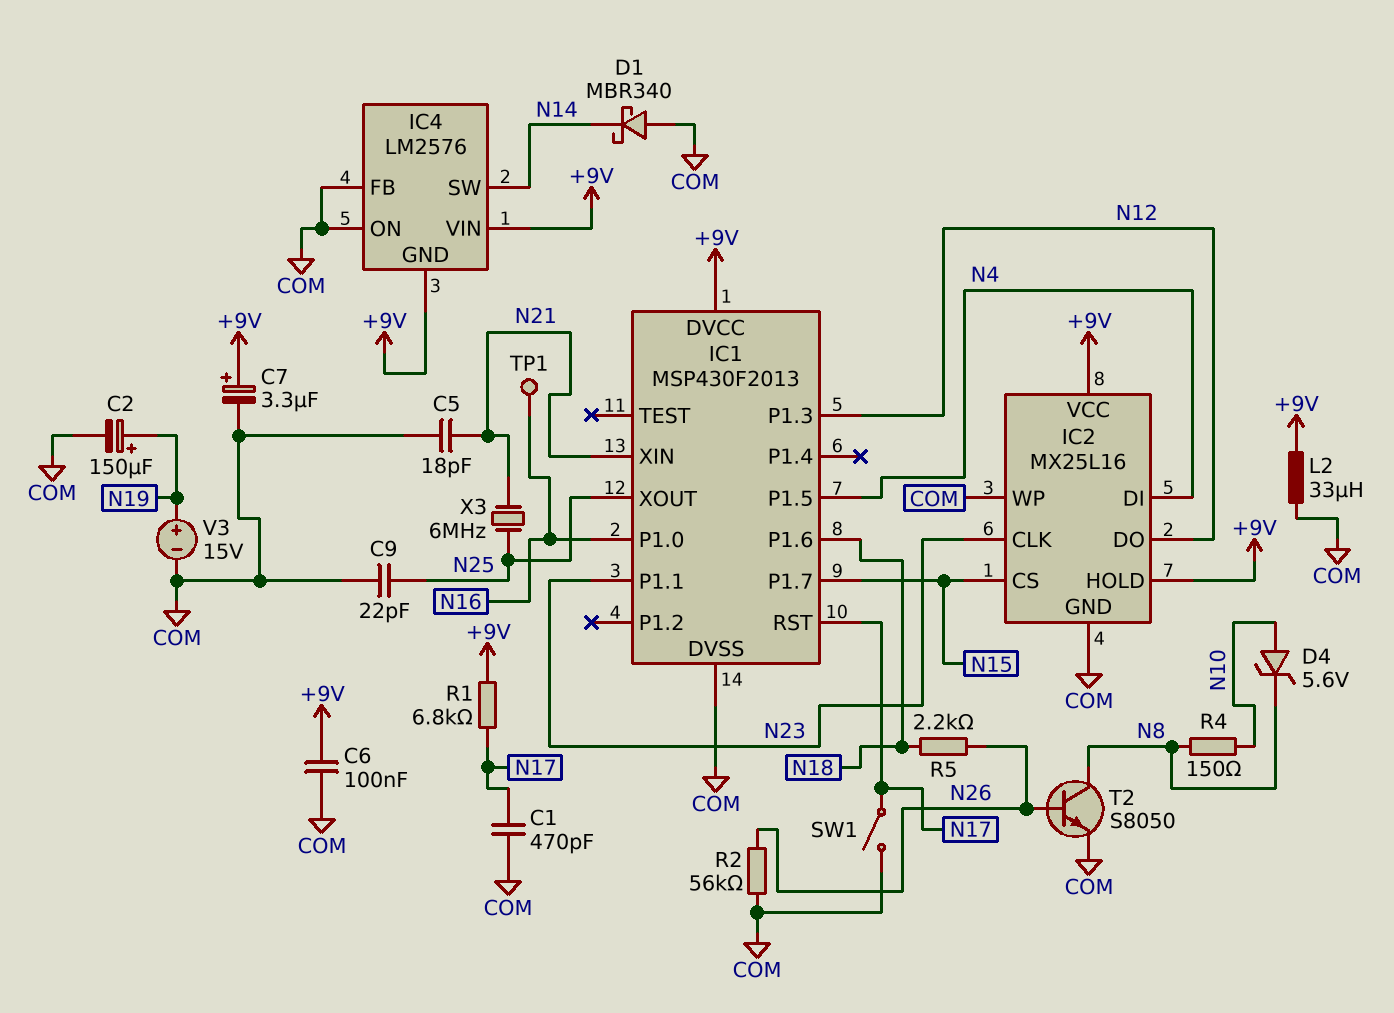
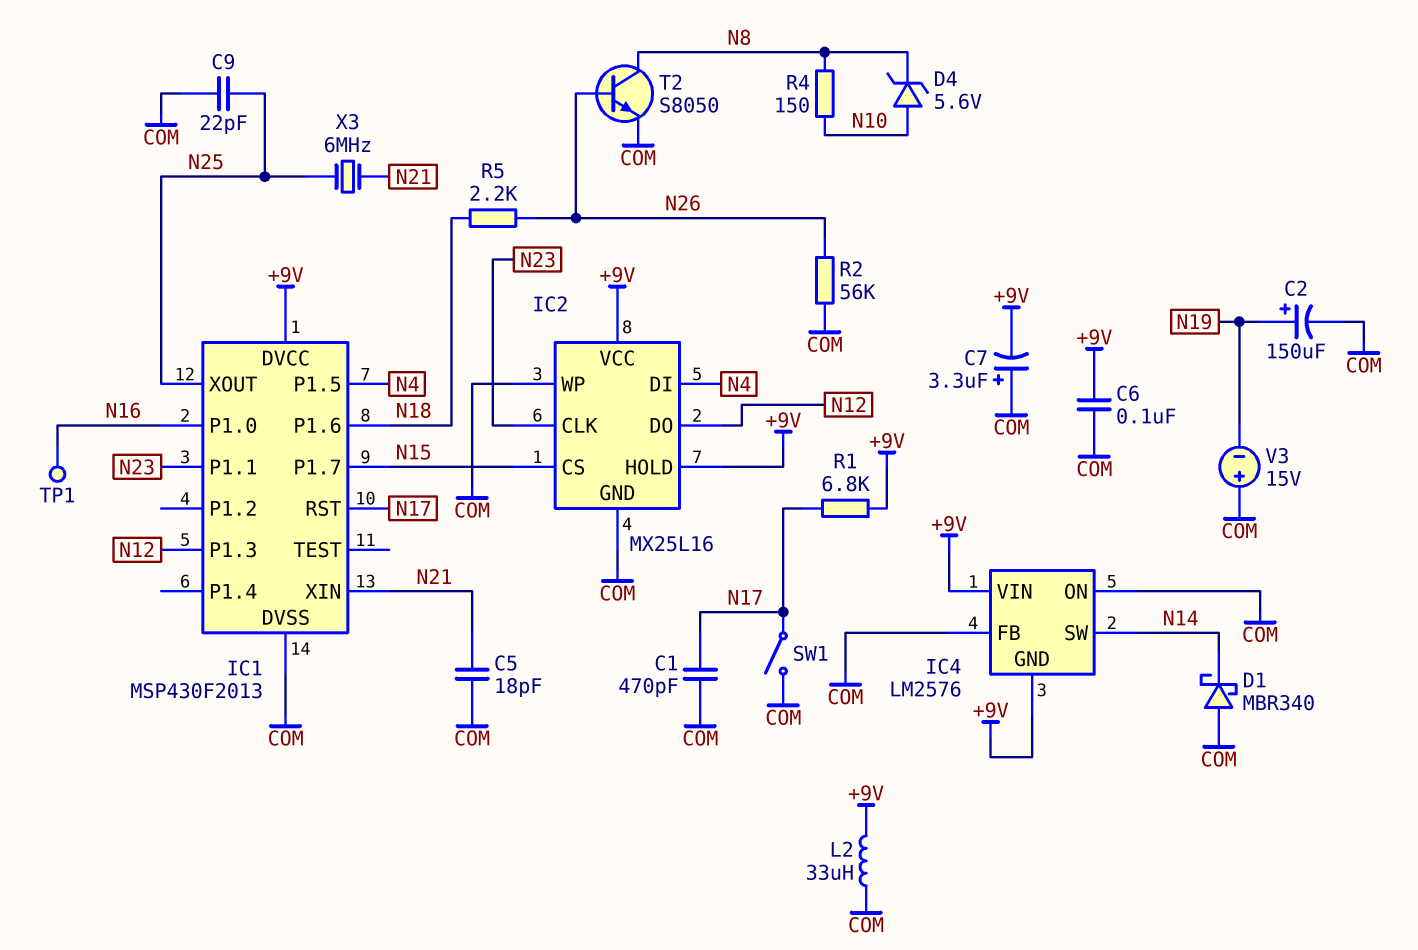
C7: 3.3uF (plus +9V, minus COM) -> 3.3uF (plus COM, minus +9V)
V3: 15V (plus N19, minus COM) -> 15V (plus COM, minus N19)

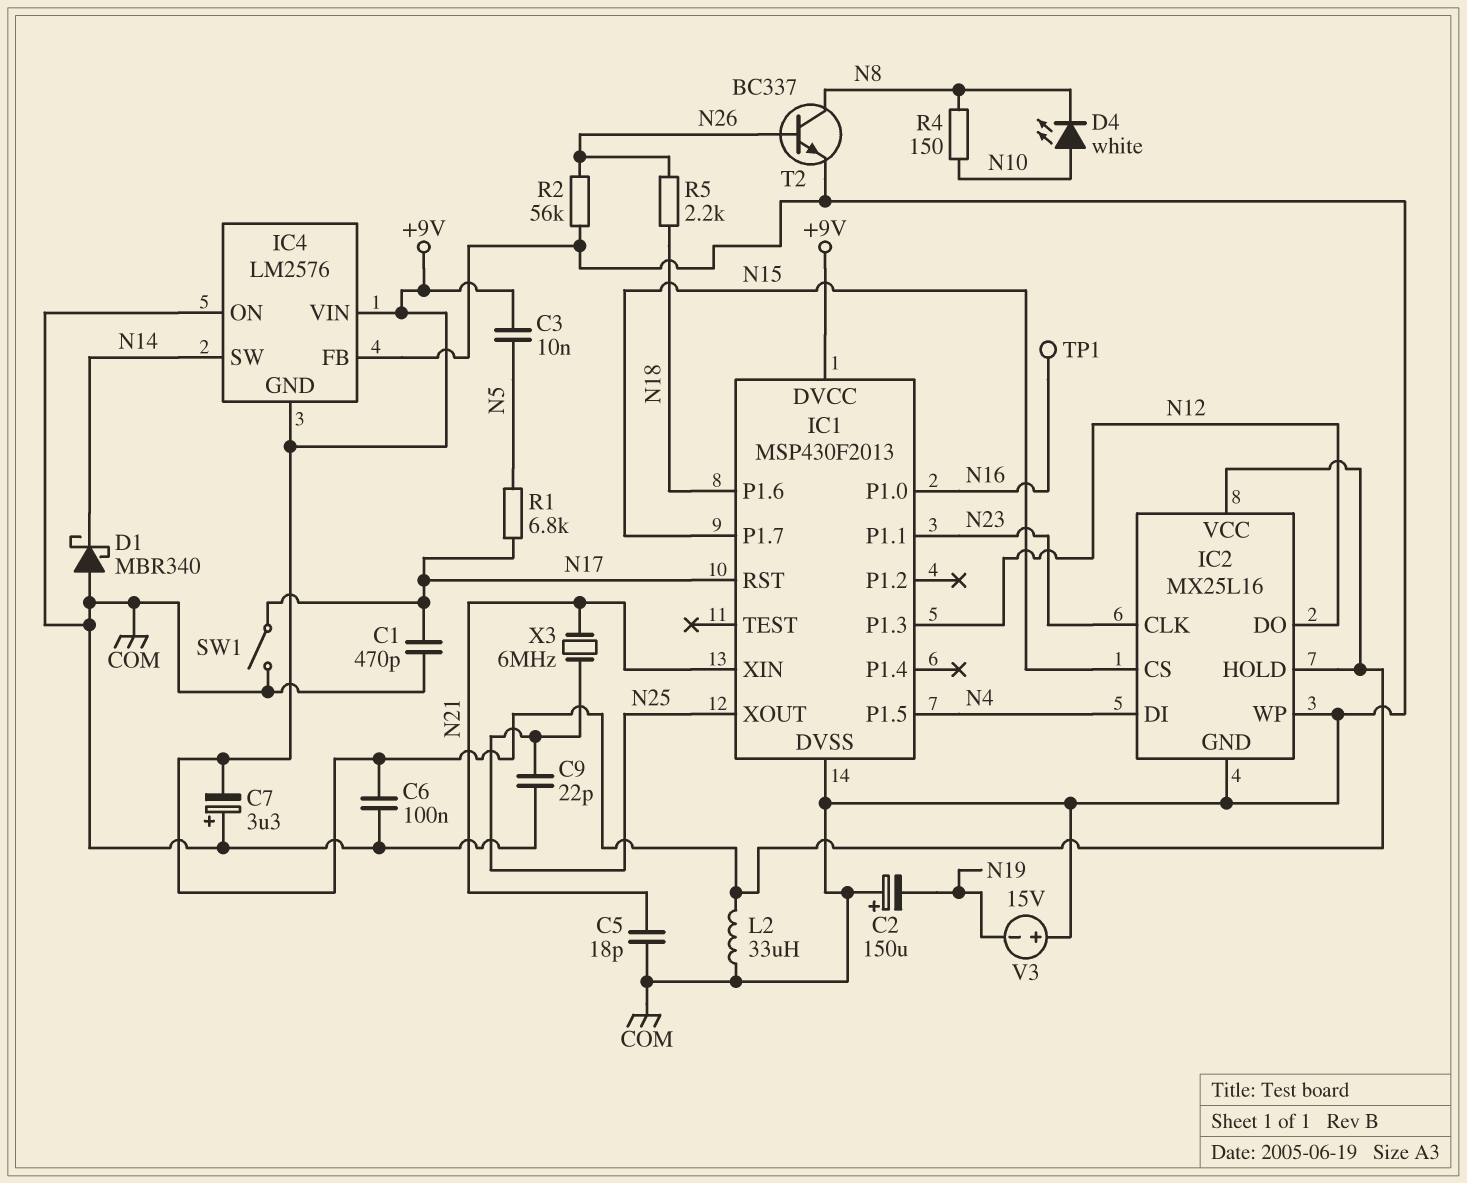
C2: 150uF (plus N19, minus COM) -> 150uF (plus COM, minus N19)
C3: none -> 10nF (+9V, N5)
D4: zener 5.6V (A N10, K N8) -> LED white (A N10, K N8)
R1: 6.8k (+9V, N17) -> 6.8k (N5, N17)
T2: NPN S8050 (B N26, C N8, E COM) -> NPN BC337 (B N26, C N8, E COM)

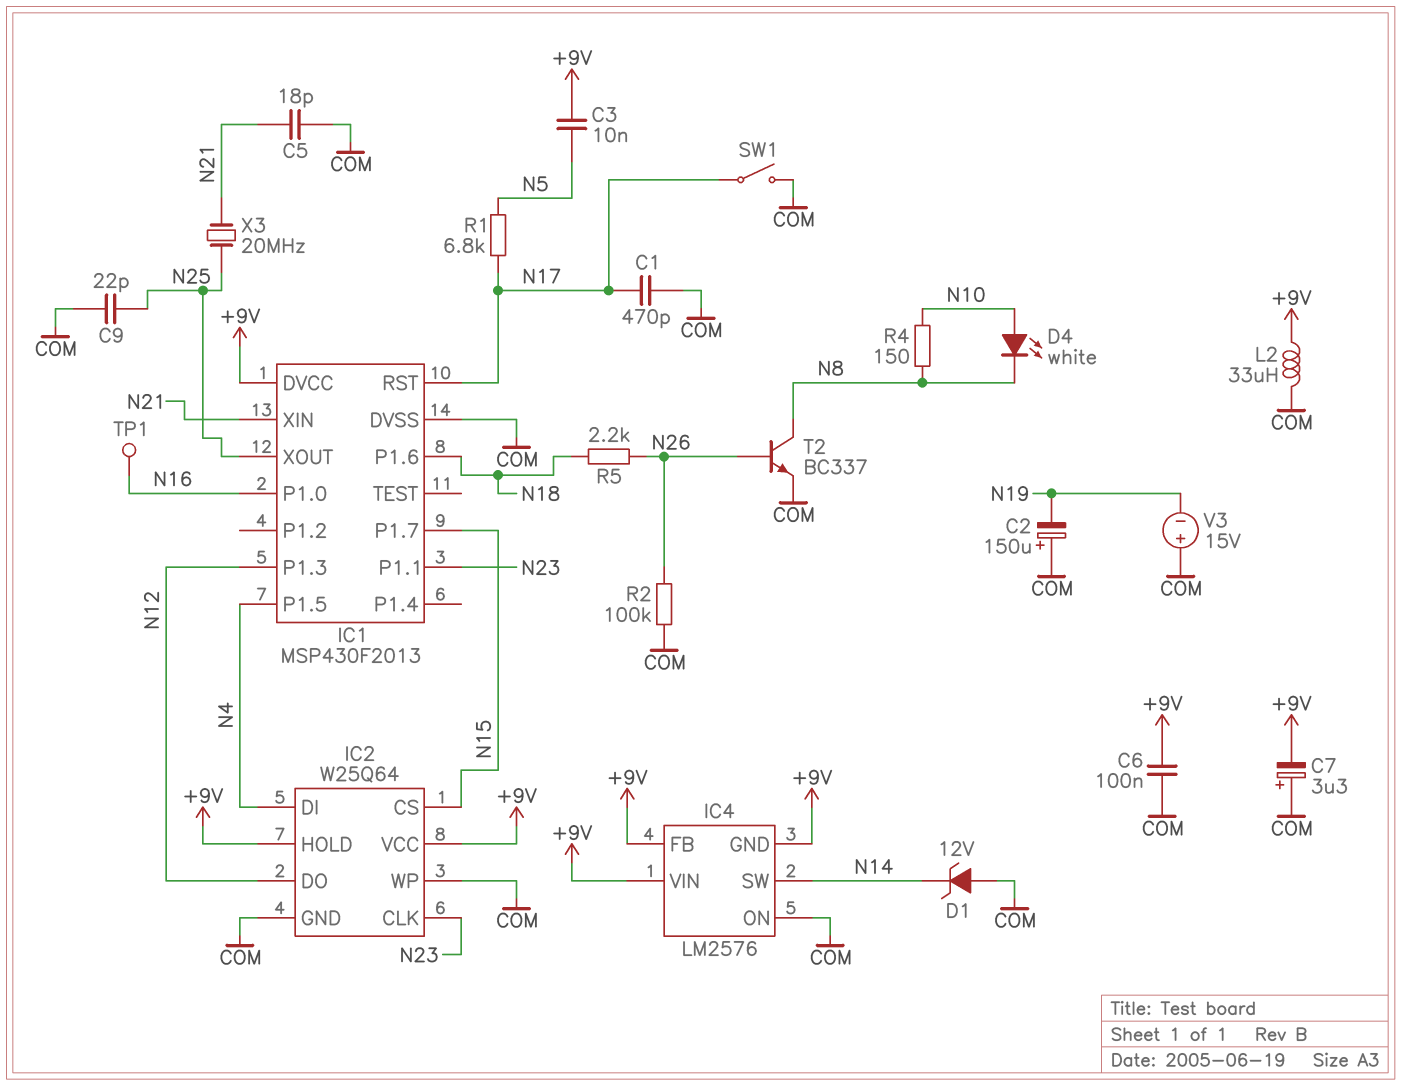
D1: schottky MBR340 (A COM, K N14) -> zener 12V (A COM, K N14)
IC2: MX25L16 -> W25Q64
IC4 pin FB: COM -> +9V
R2: 56k (COM, N26) -> 100k (COM, N26)
X3: 6MHz (N21, N25) -> 20MHz (N21, N25)

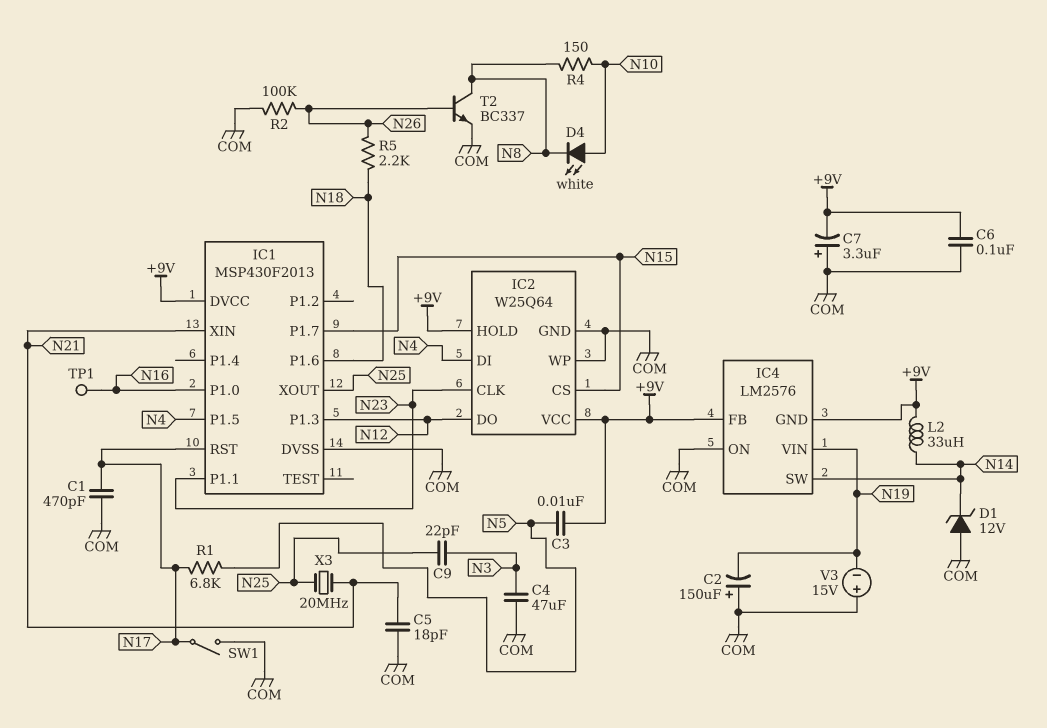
C4: none -> 47uF (COM, N3)
C9: 22pF (COM, N25) -> 22pF (N3, N25)
IC4 pin VIN: +9V -> N19
L2: 33uH (+9V, COM) -> 33uH (+9V, N14)

